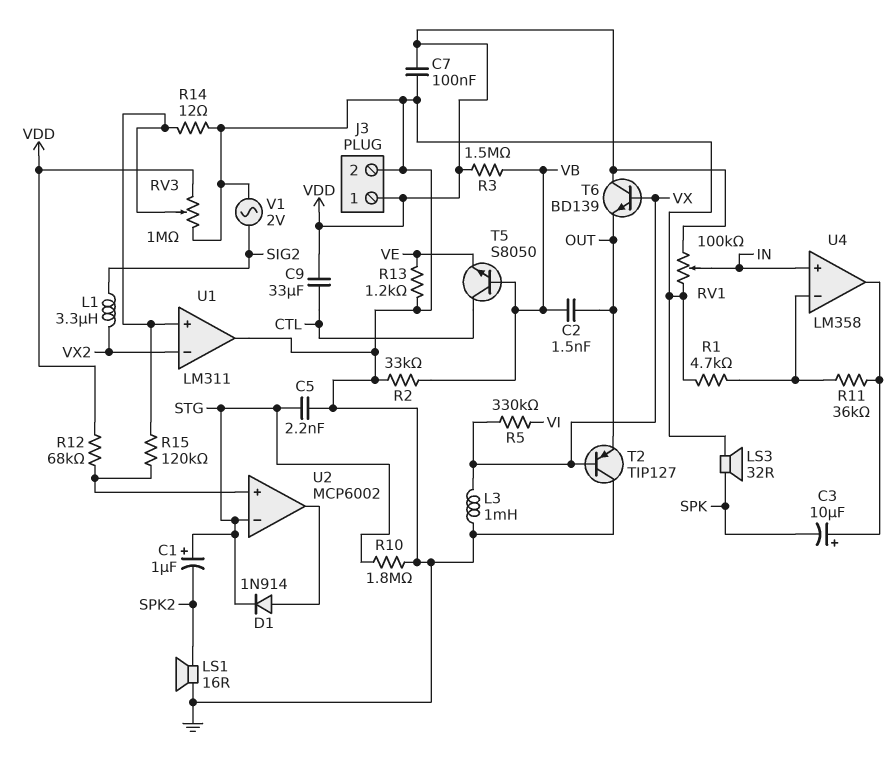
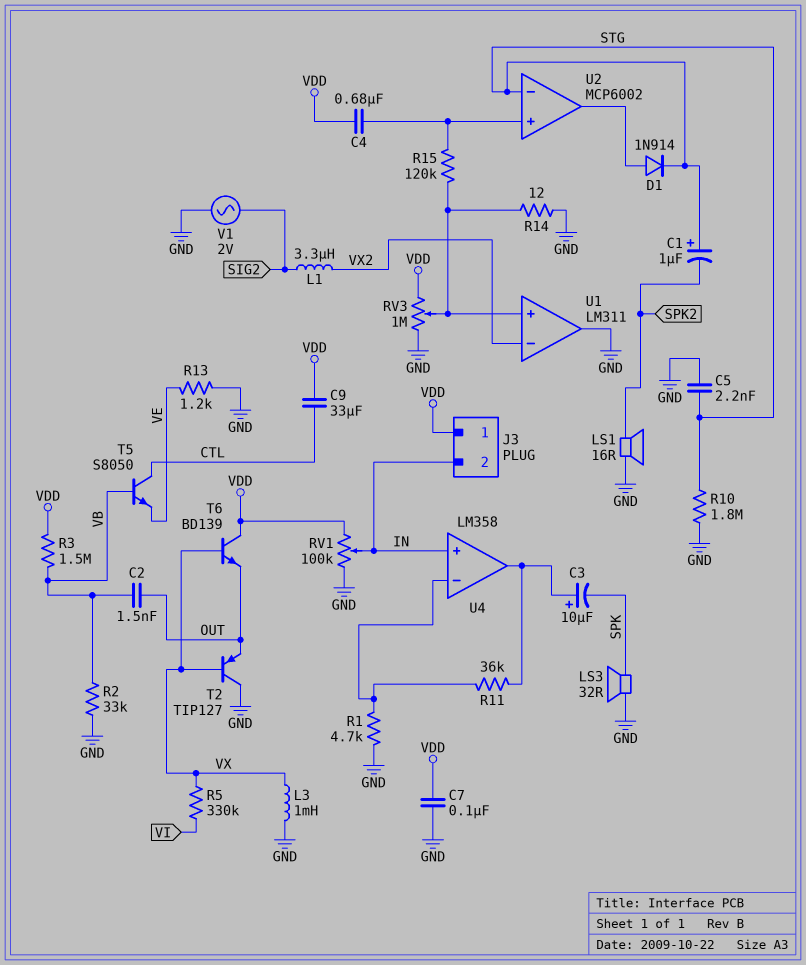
C4: none -> 680nF (U2/in+, VDD)
J3 pin 2: GND -> IN
R12: 68k (U2/in+, VDD) -> none

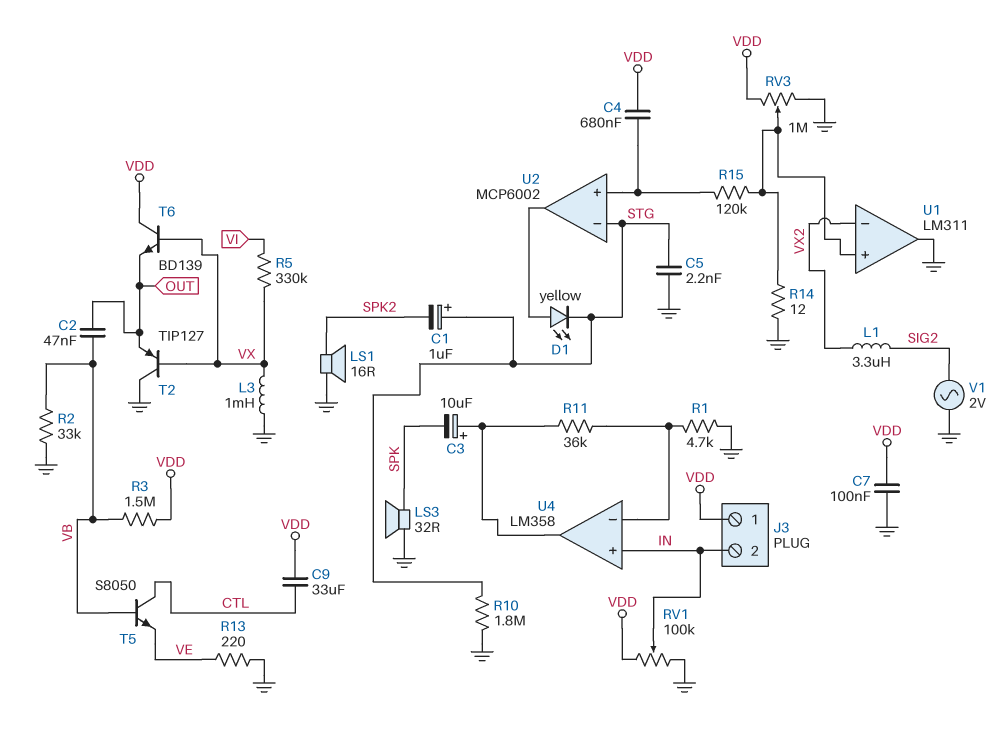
C2: 1.5nF (OUT, VB) -> 47nF (OUT, VB)
D1: diode 1N914 (A U2/out, K STG) -> LED yellow (A U2/out, K STG)
R13: 1.2k (GND, VE) -> 220 (GND, VE)

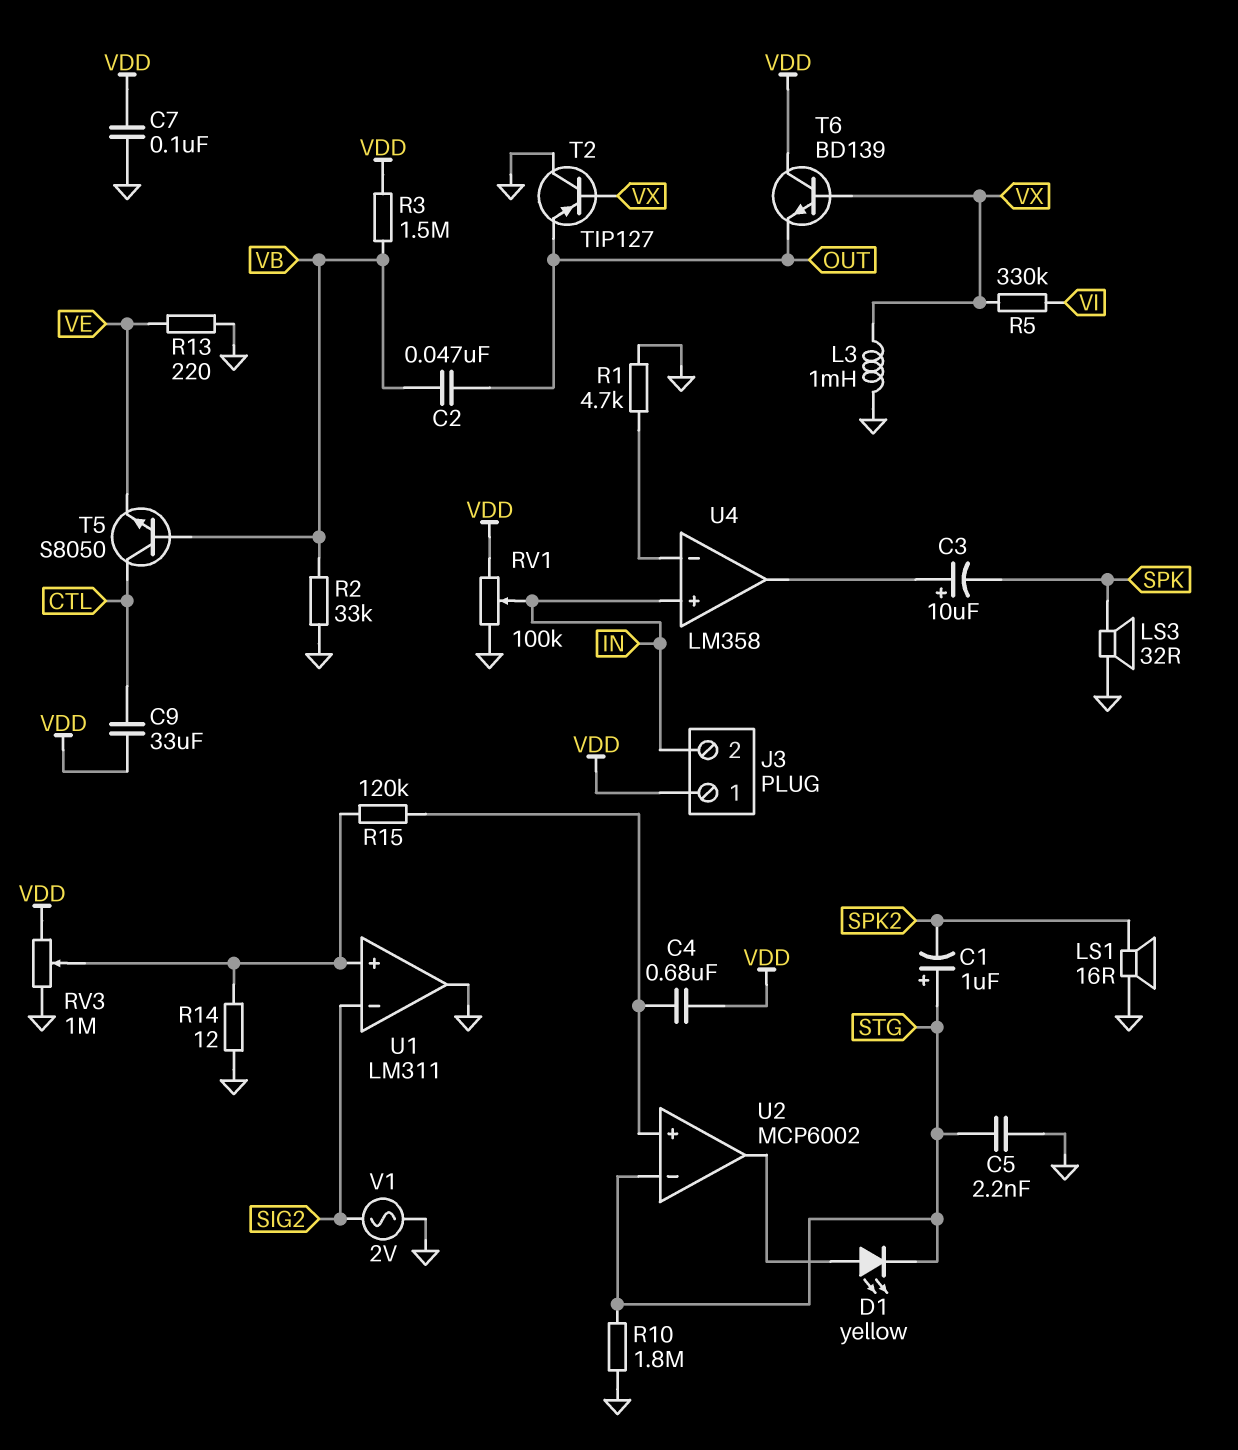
L1: 3.3uH (SIG2, VX2) -> none
R11: 36k (U4/in-, U4/out) -> none
U1 pin in-: VX2 -> SIG2

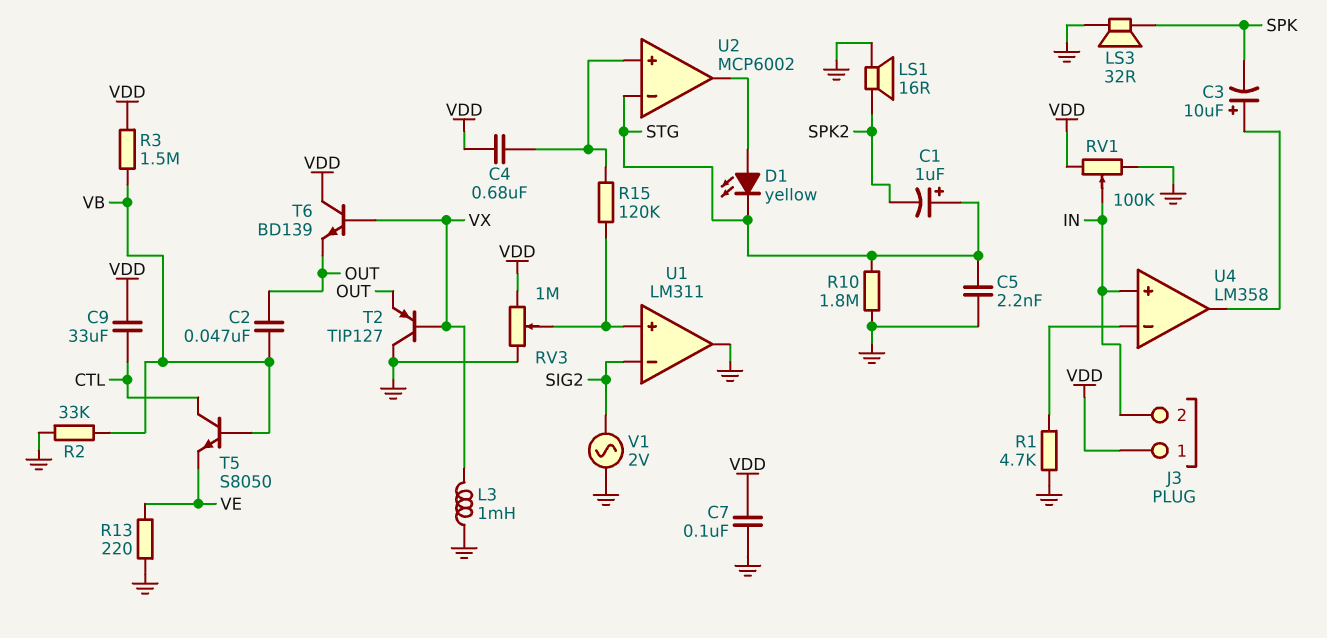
R5: 330k (VI, VX) -> none
R14: 12 (GND, U1/in+) -> none

